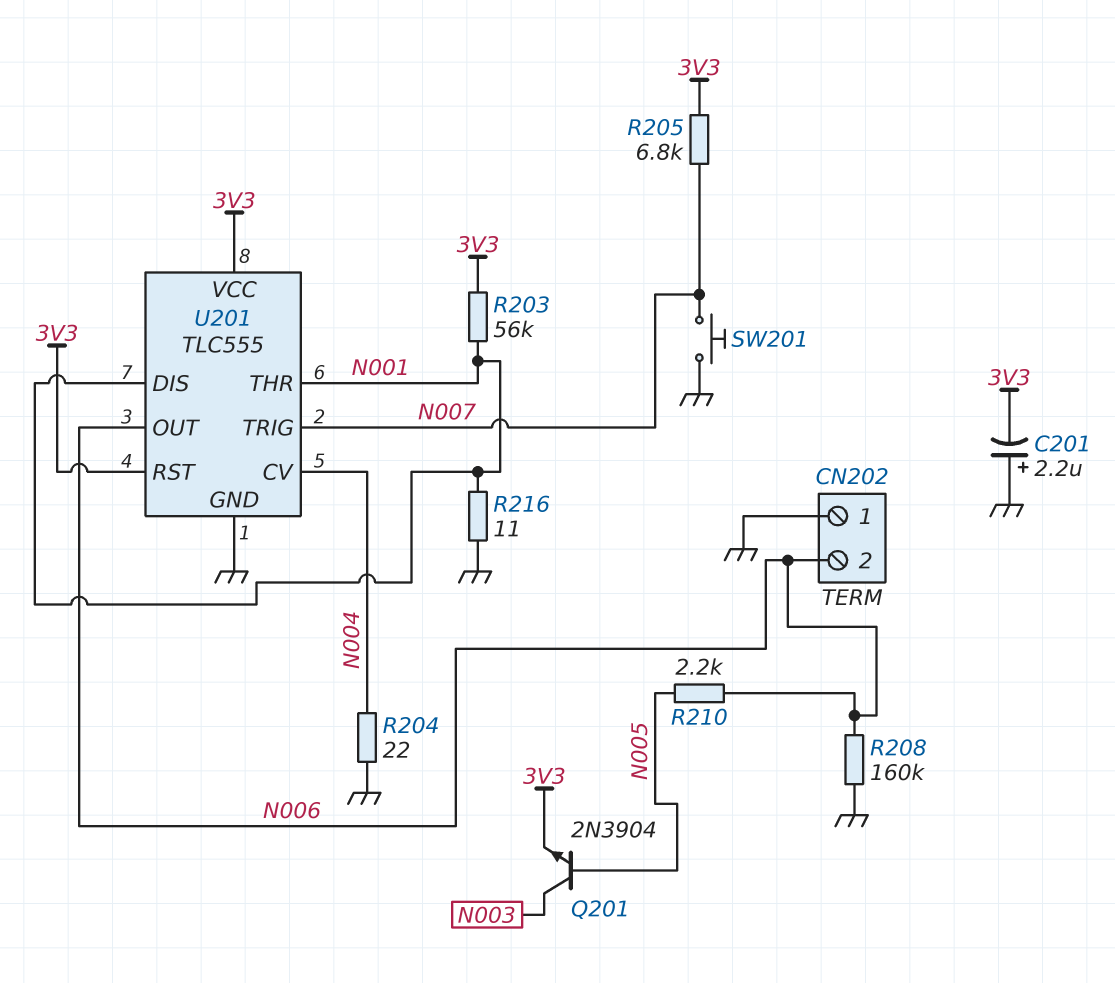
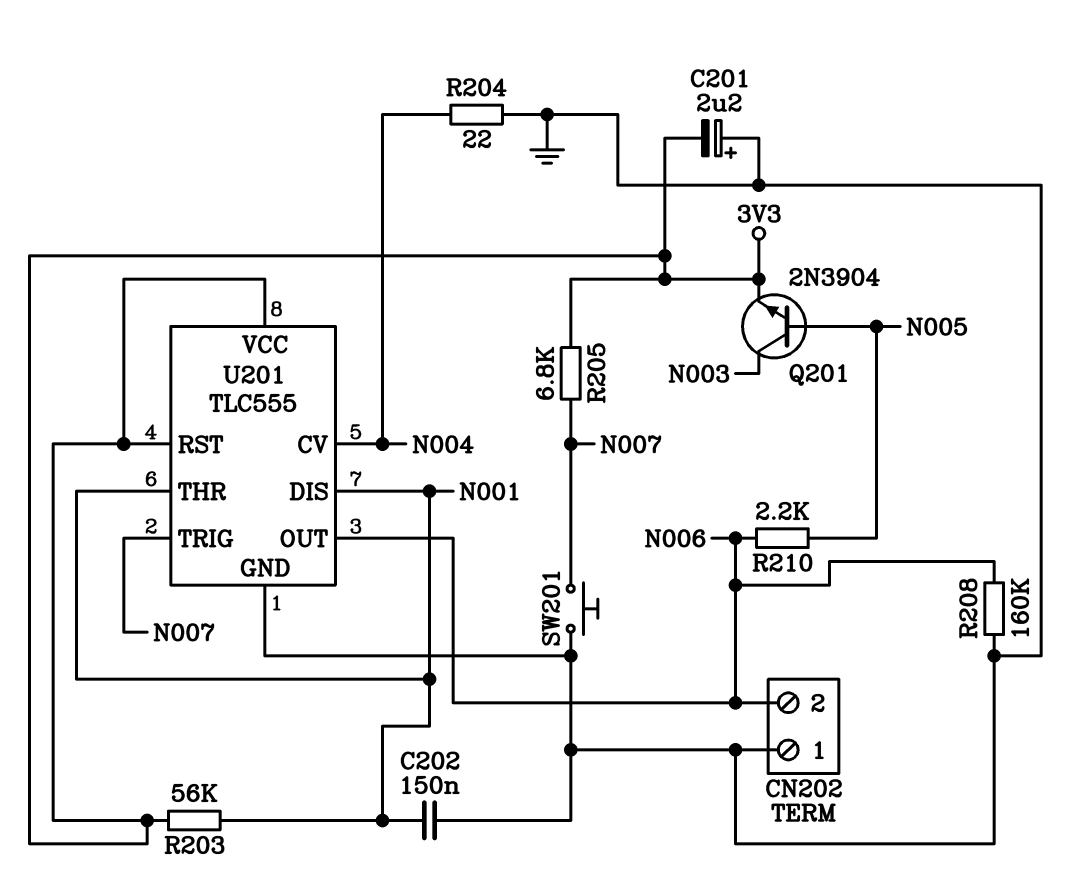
C202: none -> 150nF (GND, N001)
R216: 11 (GND, N001) -> none

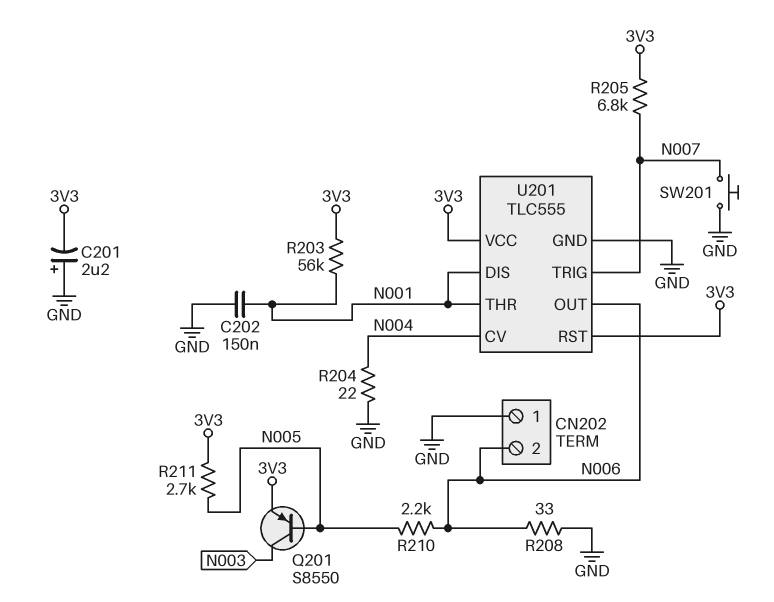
Q201: NPN 2N3904 (B N005, C N003, E 3V3) -> PNP S8550 (B N005, C N003, E 3V3)
R208: 160k (GND, N006) -> 33 (GND, N006)
R211: none -> 2.7k (3V3, N005)

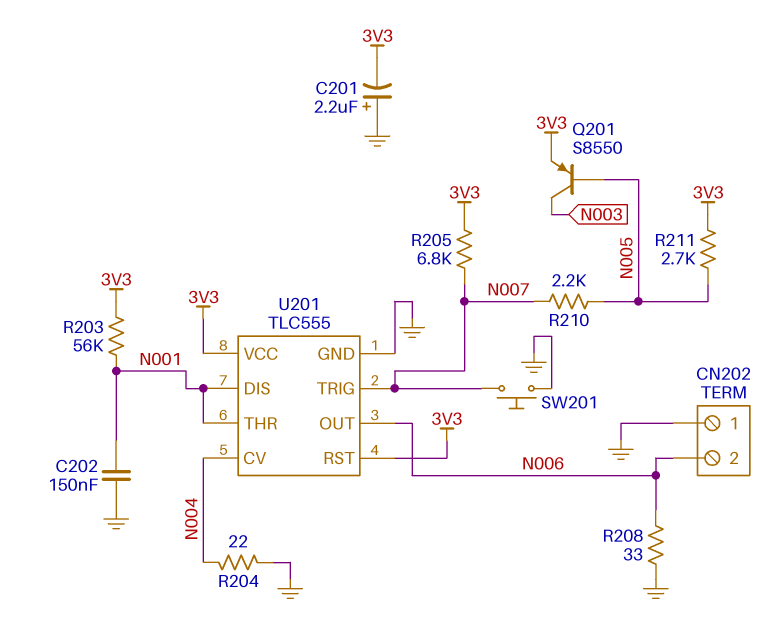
R210: 2.2k (N005, N006) -> 2.2k (N005, N007)

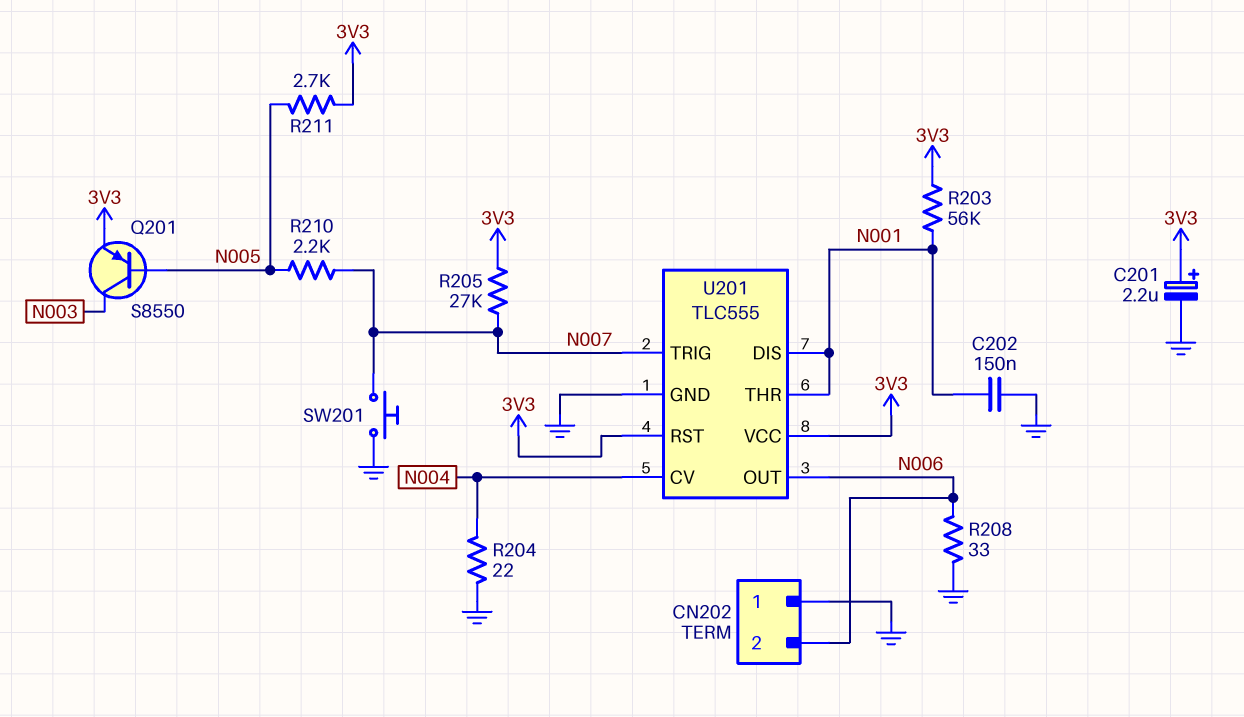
C201: 2.2uF (plus GND, minus 3V3) -> 2.2uF (plus 3V3, minus GND)
R205: 6.8k (3V3, N007) -> 27k (3V3, N007)

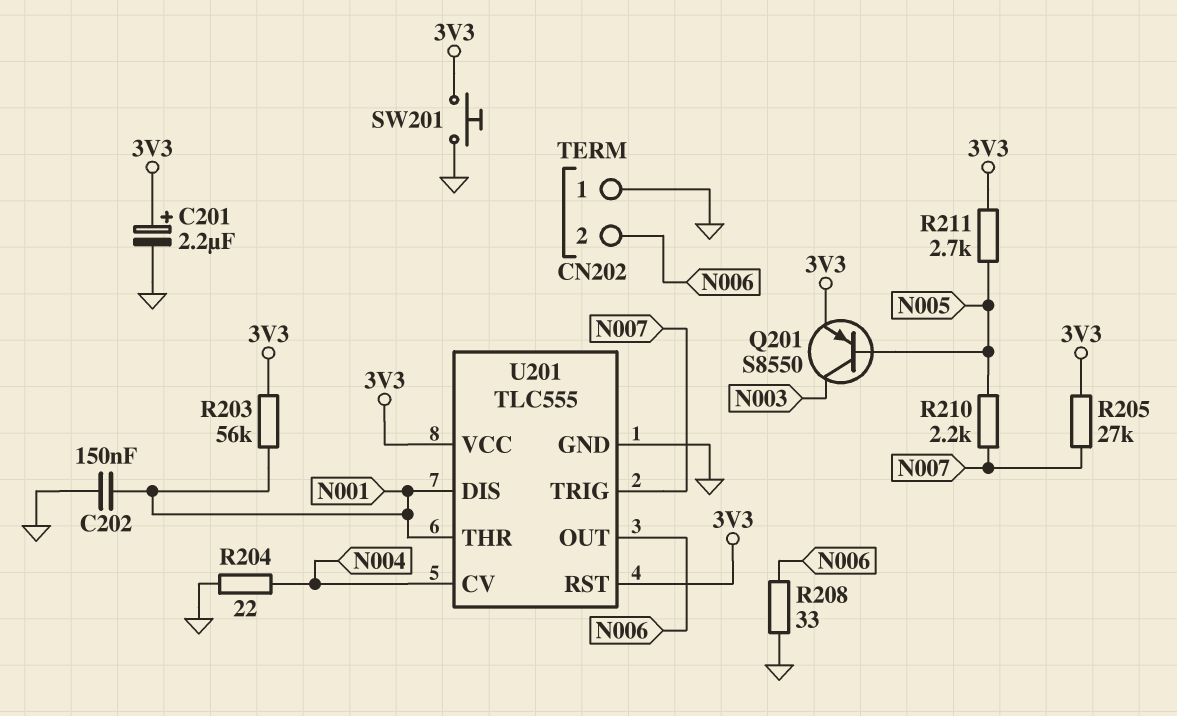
SW201: button (GND, N007) -> button (3V3, GND)

